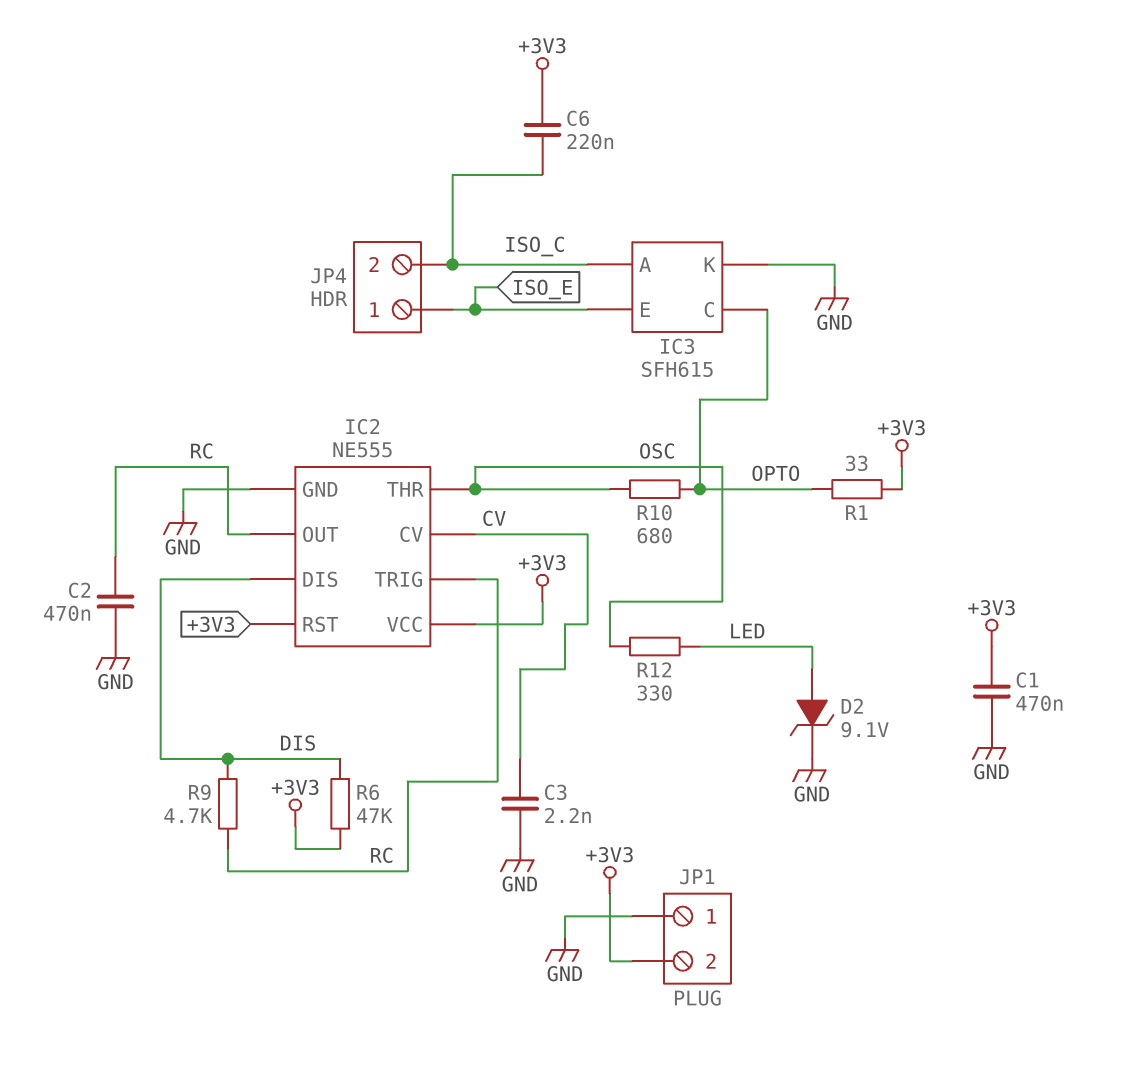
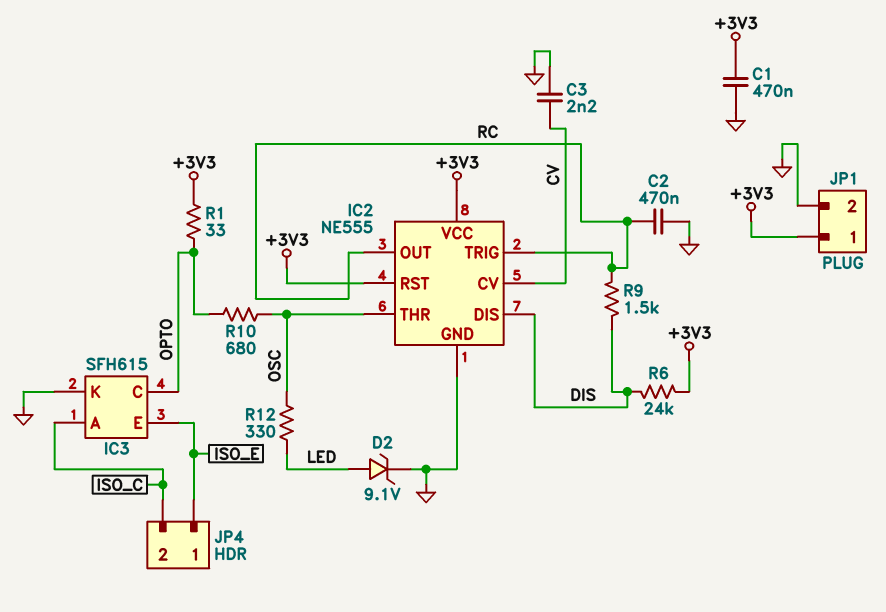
C6: 220nF (+3V3, ISO_C) -> none
JP1 pin 1: GND -> +3V3
JP1 pin 2: +3V3 -> GND
R6: 47k (+3V3, DIS) -> 24k (+3V3, DIS)
R9: 4.7k (DIS, RC) -> 1.5k (DIS, RC)

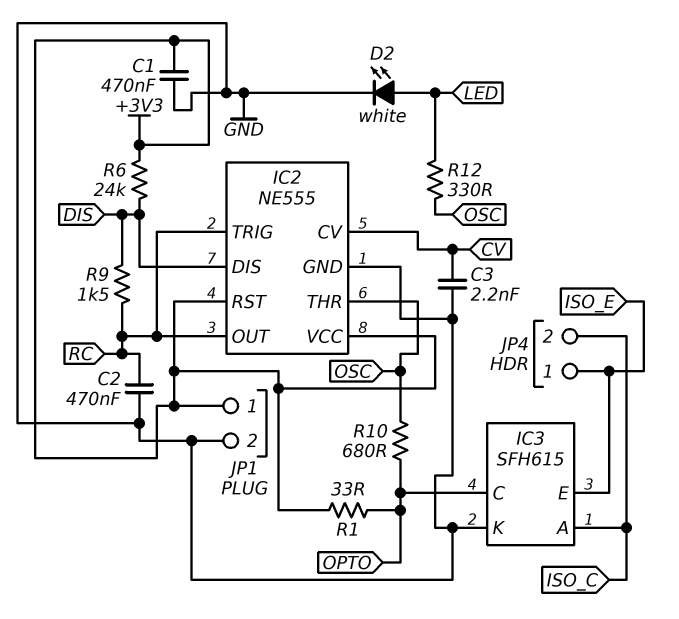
D2: zener 9.1V (A LED, K GND) -> LED white (A LED, K GND)

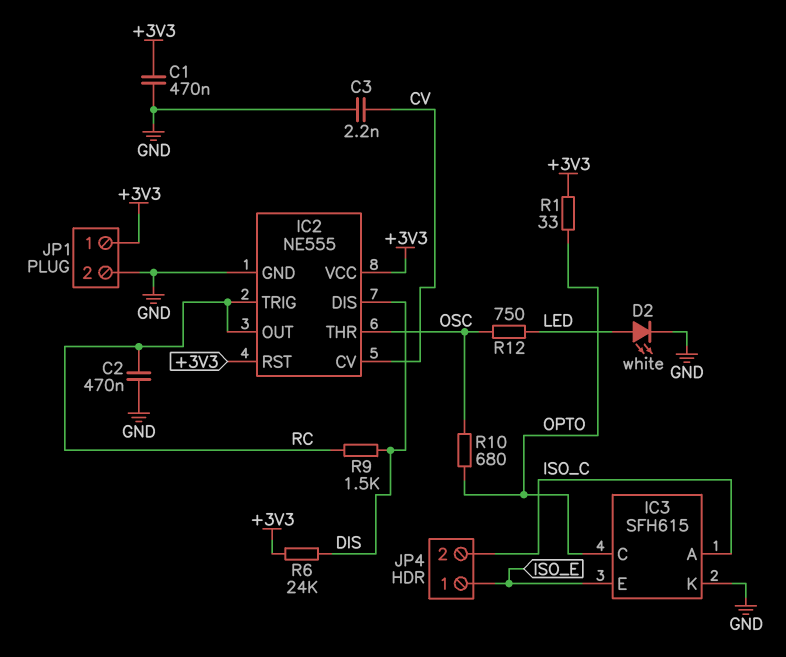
R12: 330 (LED, OSC) -> 750 (LED, OSC)

